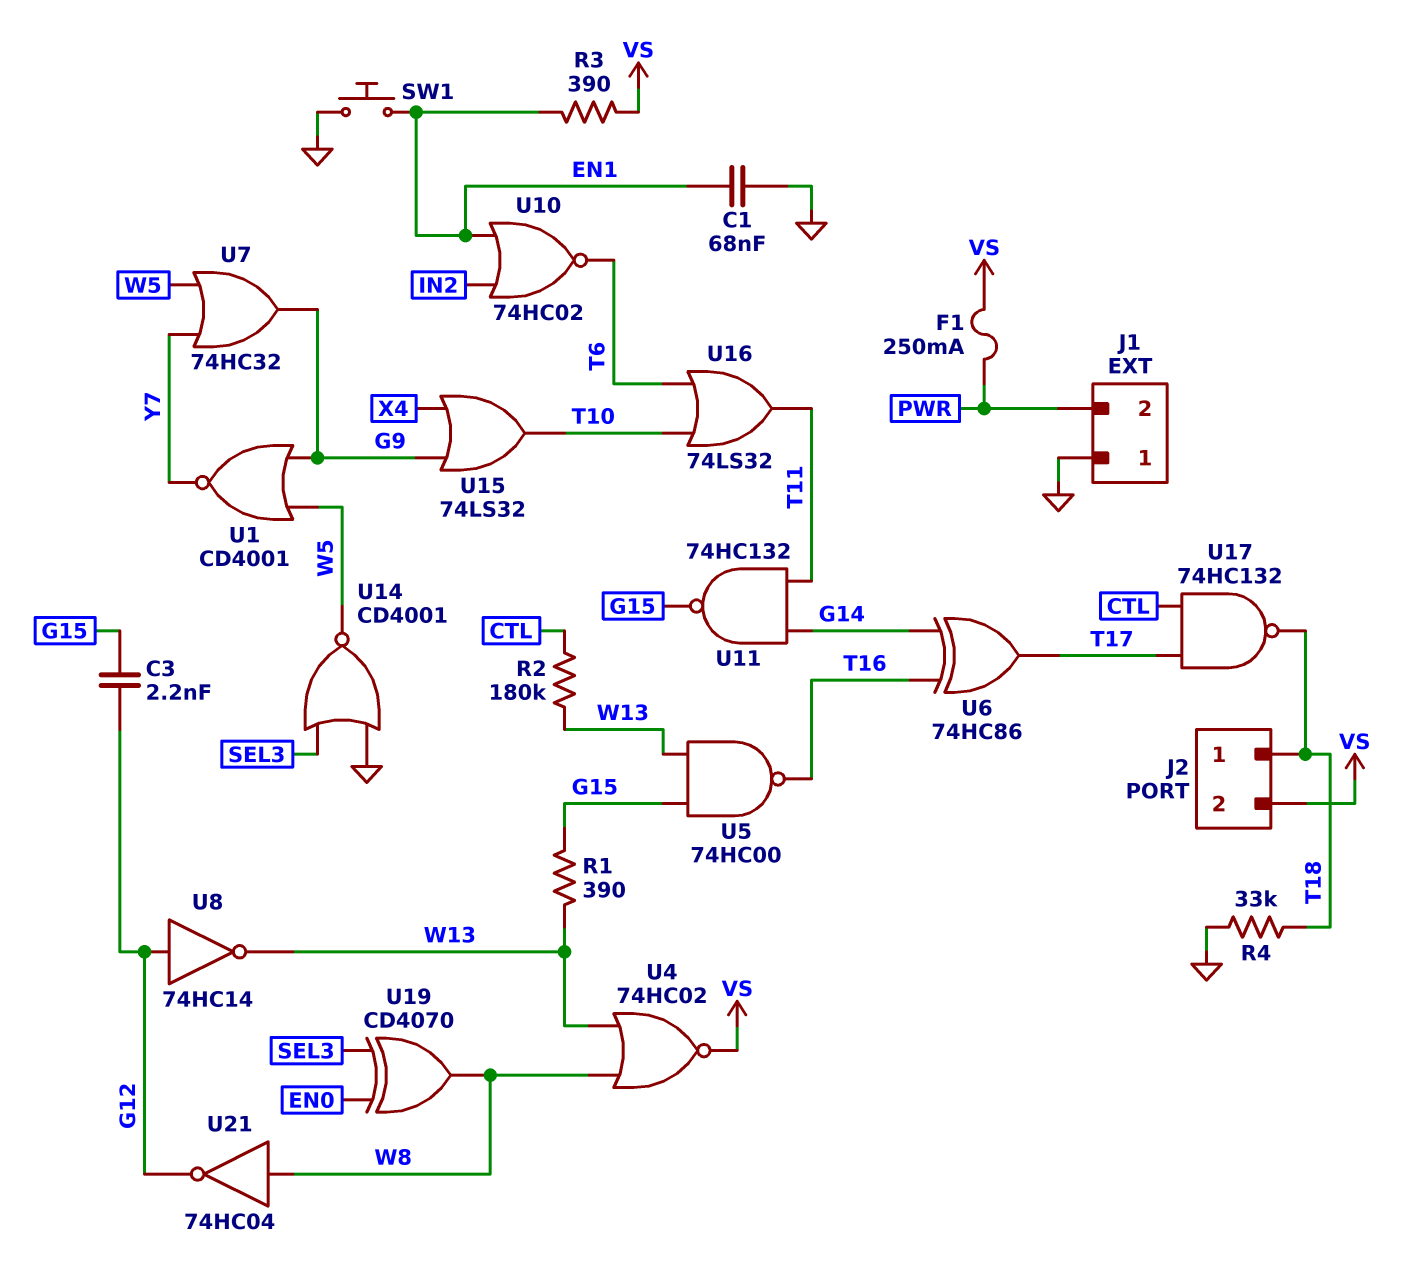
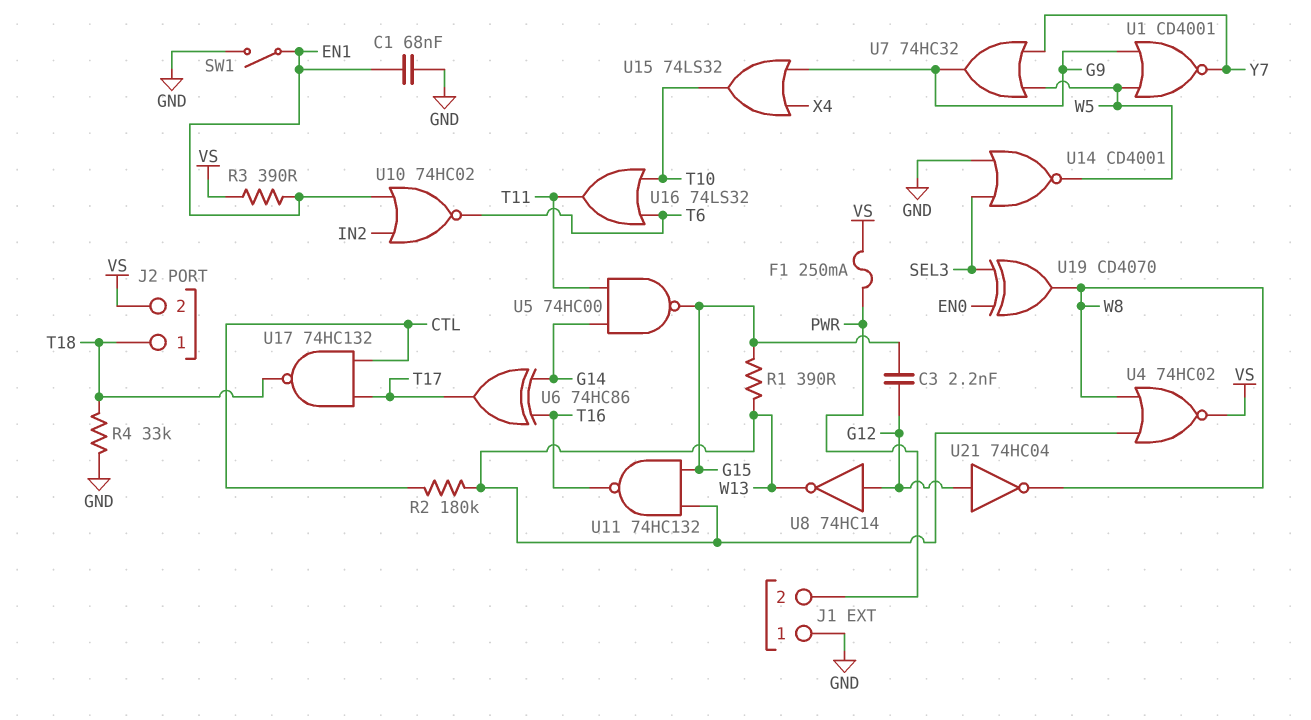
SW1: button (EN1, GND) -> switch (EN1, GND)
U5: NAND 74HC00 (in G15, in W13, out T16) -> NAND 74HC00 (in G14, in T11, out G15)
U11: NAND 74HC132 (in G14, in T11, out G15) -> NAND 74HC132 (in G15, in W13, out T16)
U21: NOT 74HC04 (in W8, out G12) -> NOT 74HC04 (in G12, out W8)

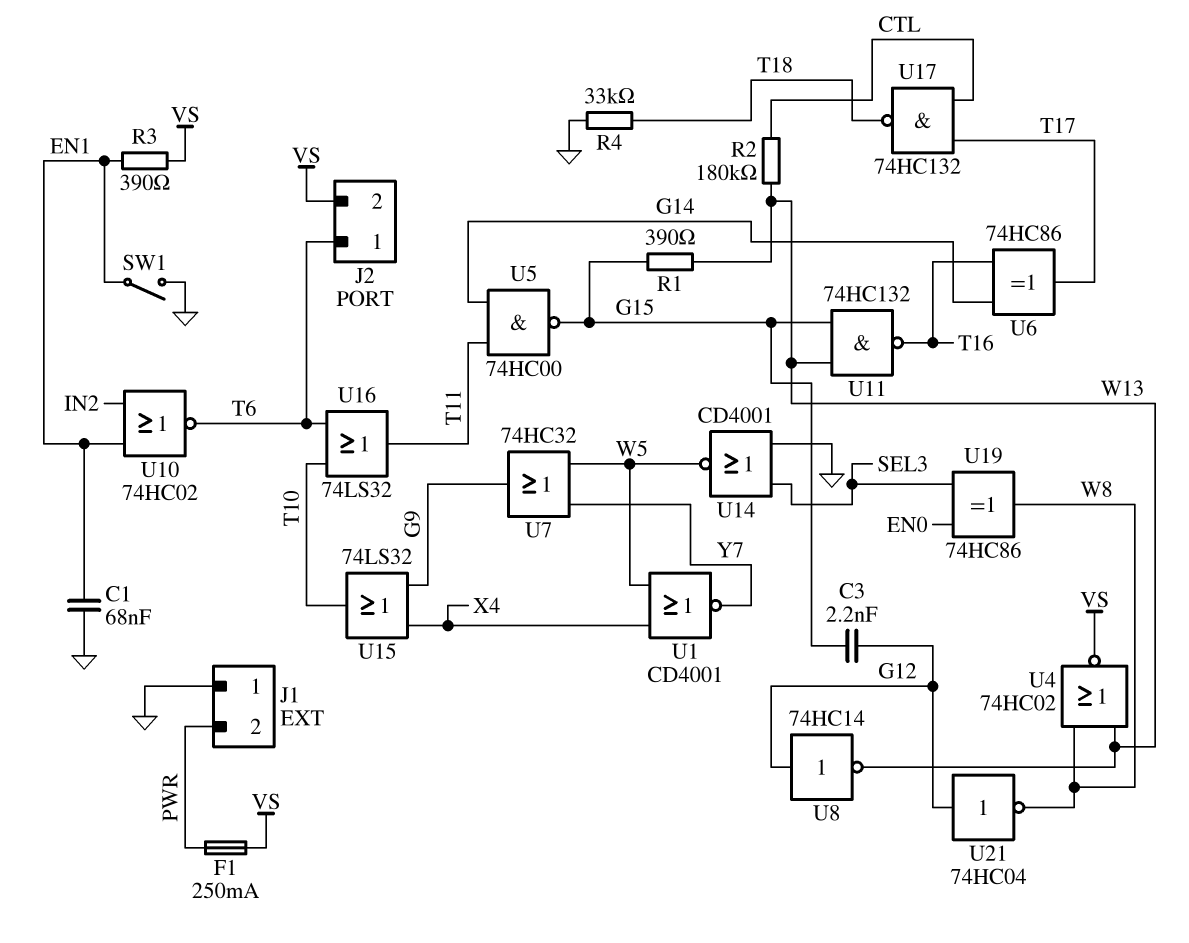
J2 pin 1: T18 -> T6
U1: NOR CD4001 (in G9, in W5, out Y7) -> NOR CD4001 (in W5, in X4, out Y7)
U19: XOR CD4070 (in EN0, in SEL3, out W8) -> XOR 74HC86 (in EN0, in SEL3, out W8)

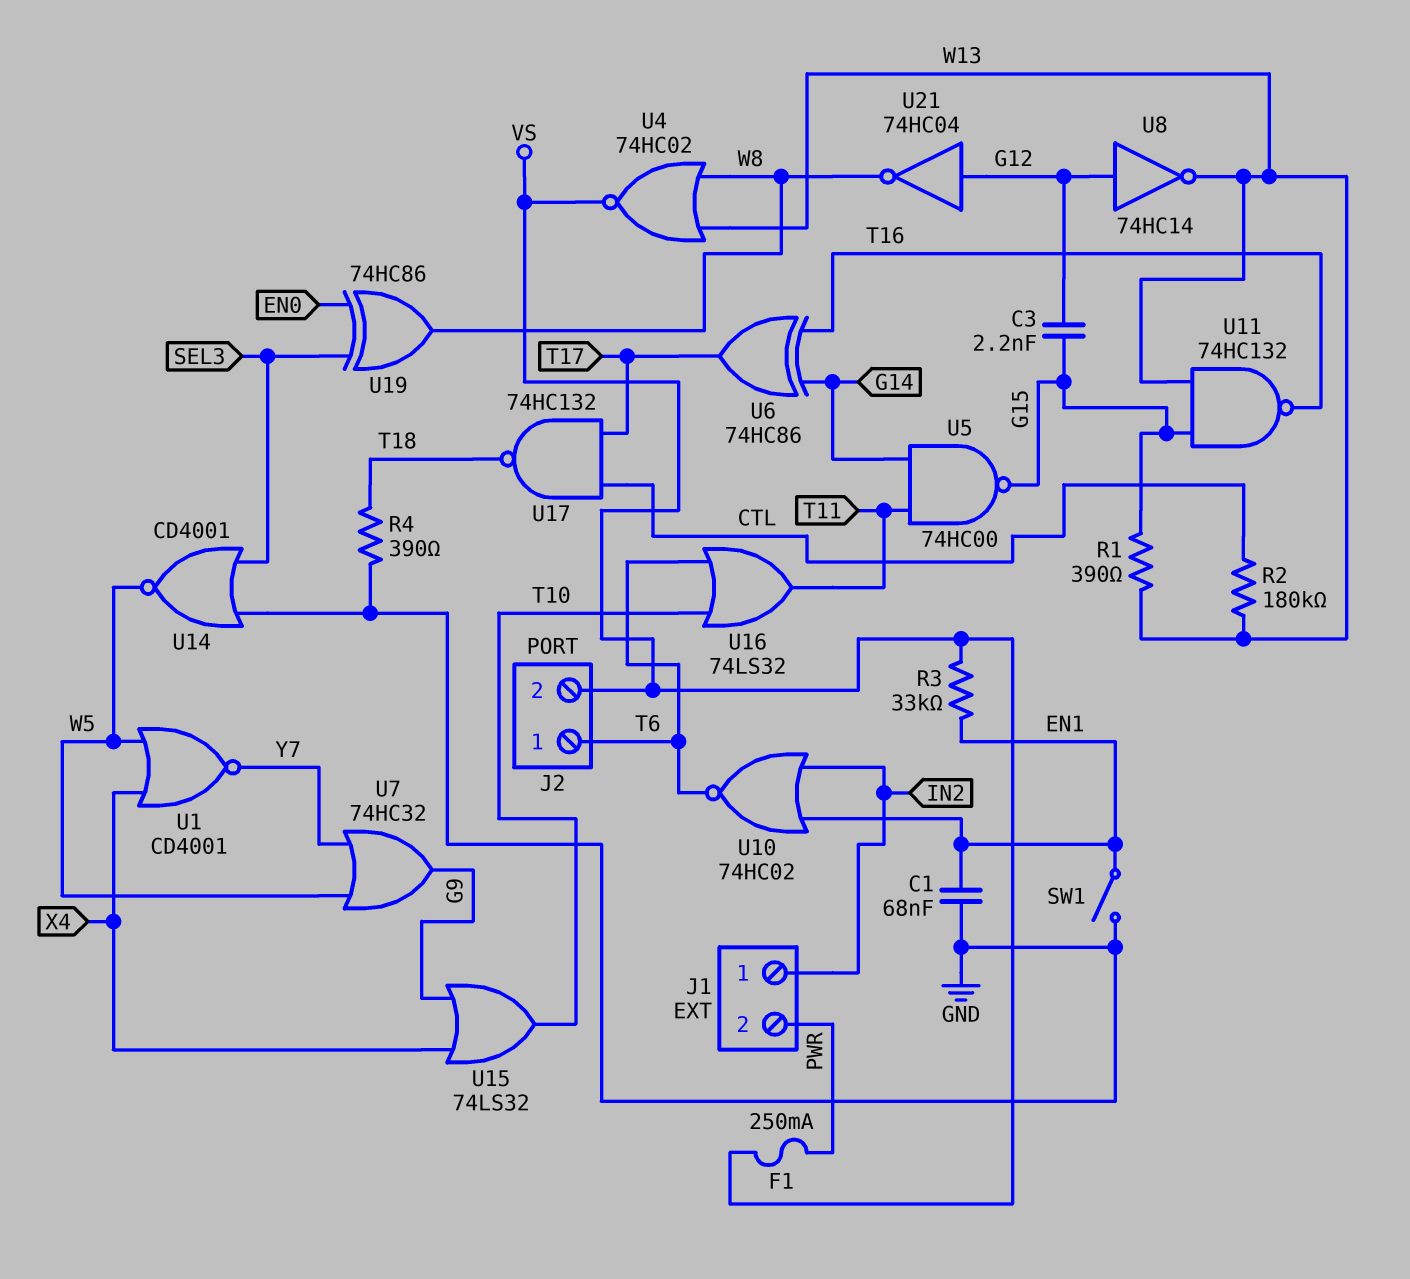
J1 pin 1: GND -> IN2
R3: 390 (EN1, VS) -> 33k (EN1, VS)
R4: 33k (GND, T18) -> 390 (GND, T18)

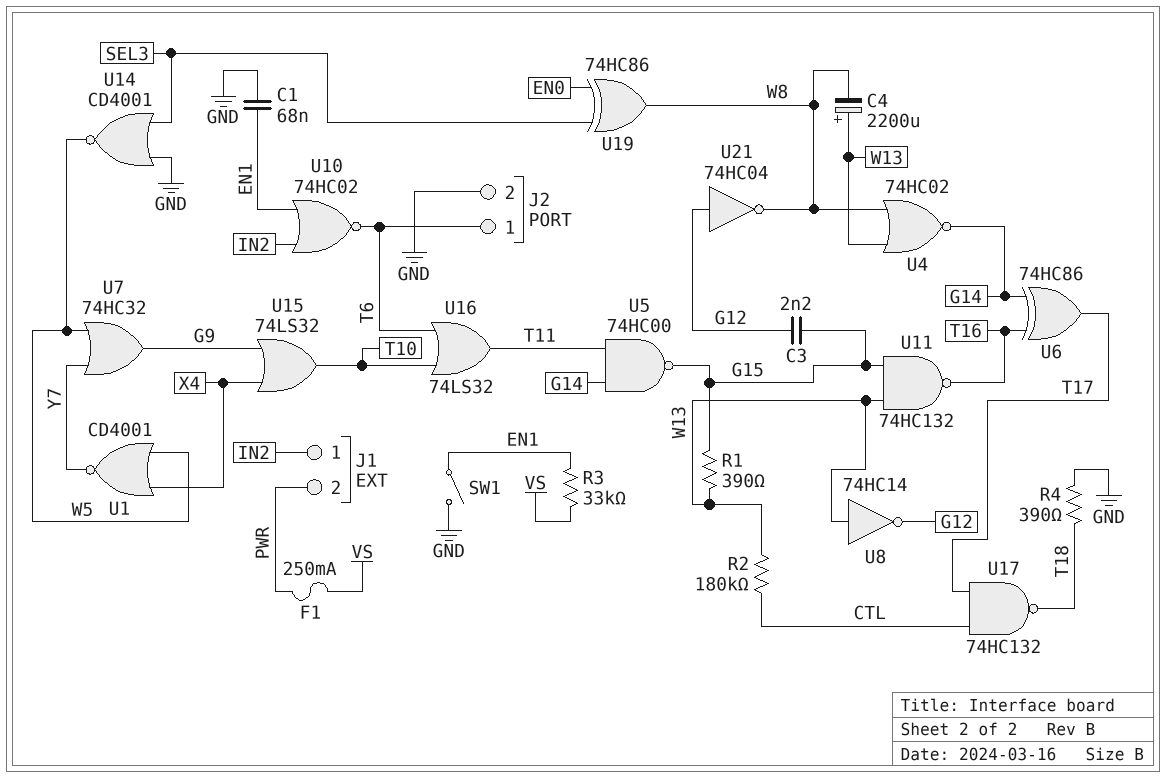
C4: none -> 2200uF (plus W13, minus W8)
J2 pin 2: VS -> GND
U4: NOR 74HC02 (in W8, in W13, out VS) -> NOR 74HC02 (in W8, in W13, out G14)
U8: NOT 74HC14 (in G12, out W13) -> NOT 74HC14 (in W13, out G12)

